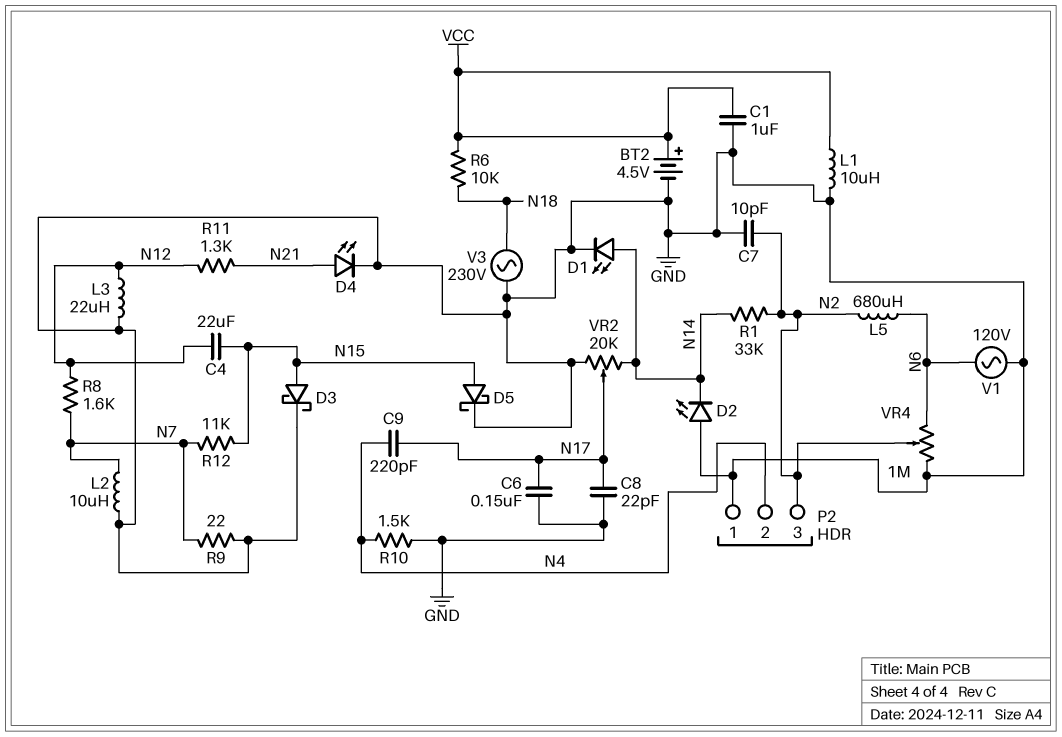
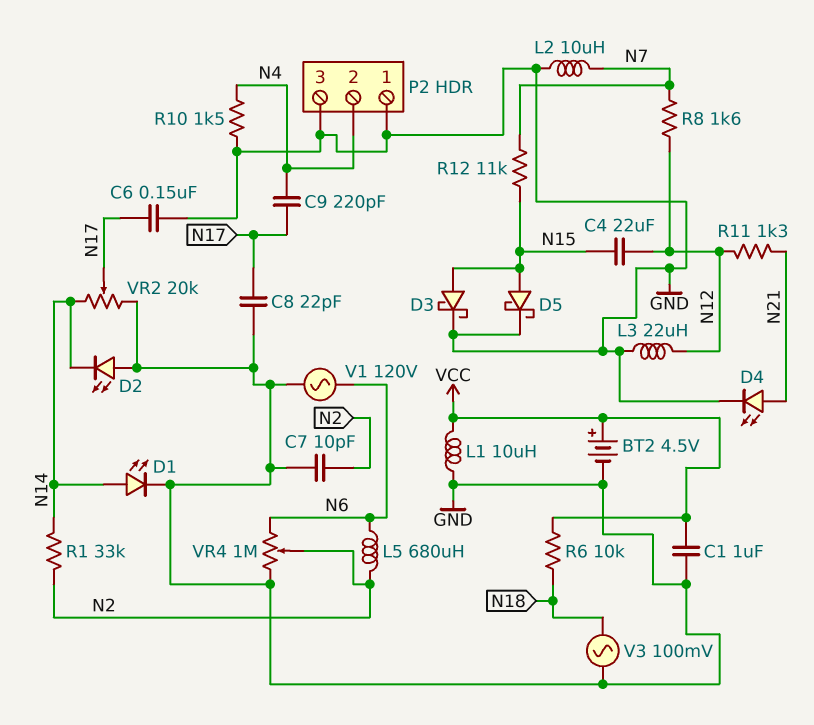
P2 pin 3: N2 -> GND
R9: 22 (GND, N7) -> none
V3: AC 230V (GND, N18) -> AC 100mV (GND, N18)

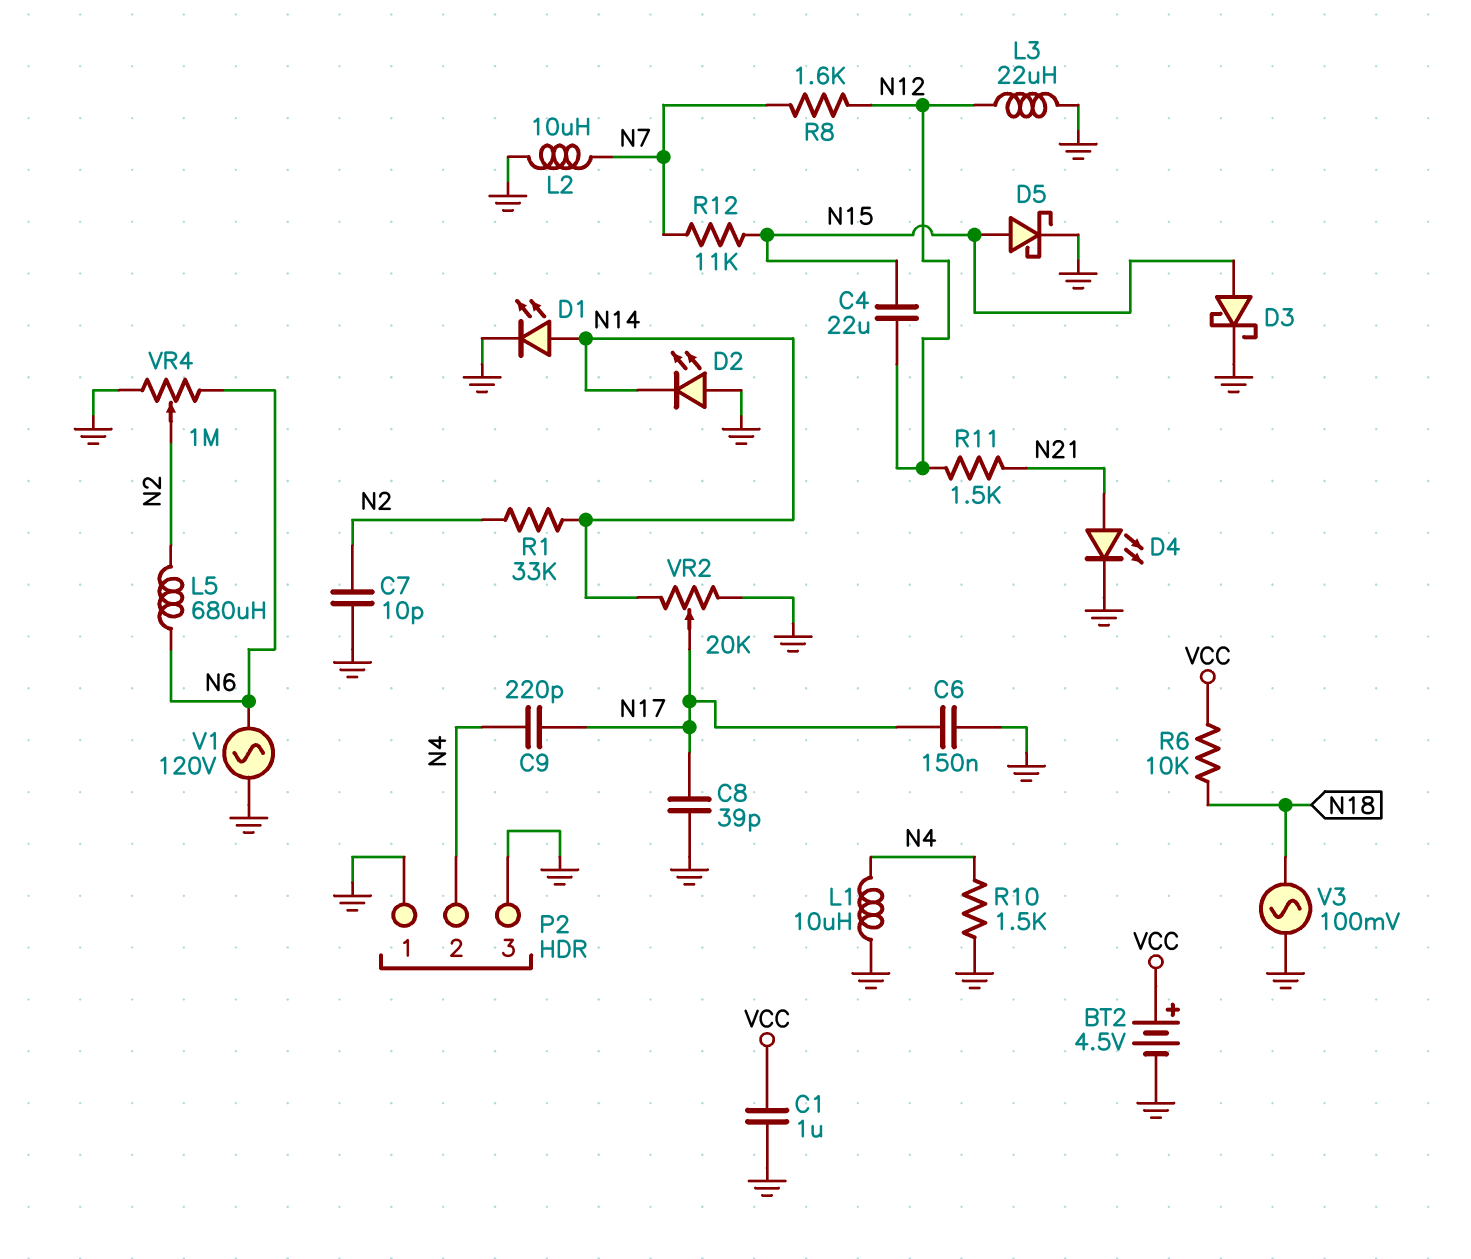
C8: 22pF (GND, N17) -> 39pF (GND, N17)
L1: 10uH (GND, VCC) -> 10uH (GND, N4)
R11: 1.3k (N12, N21) -> 1.5k (N12, N21)

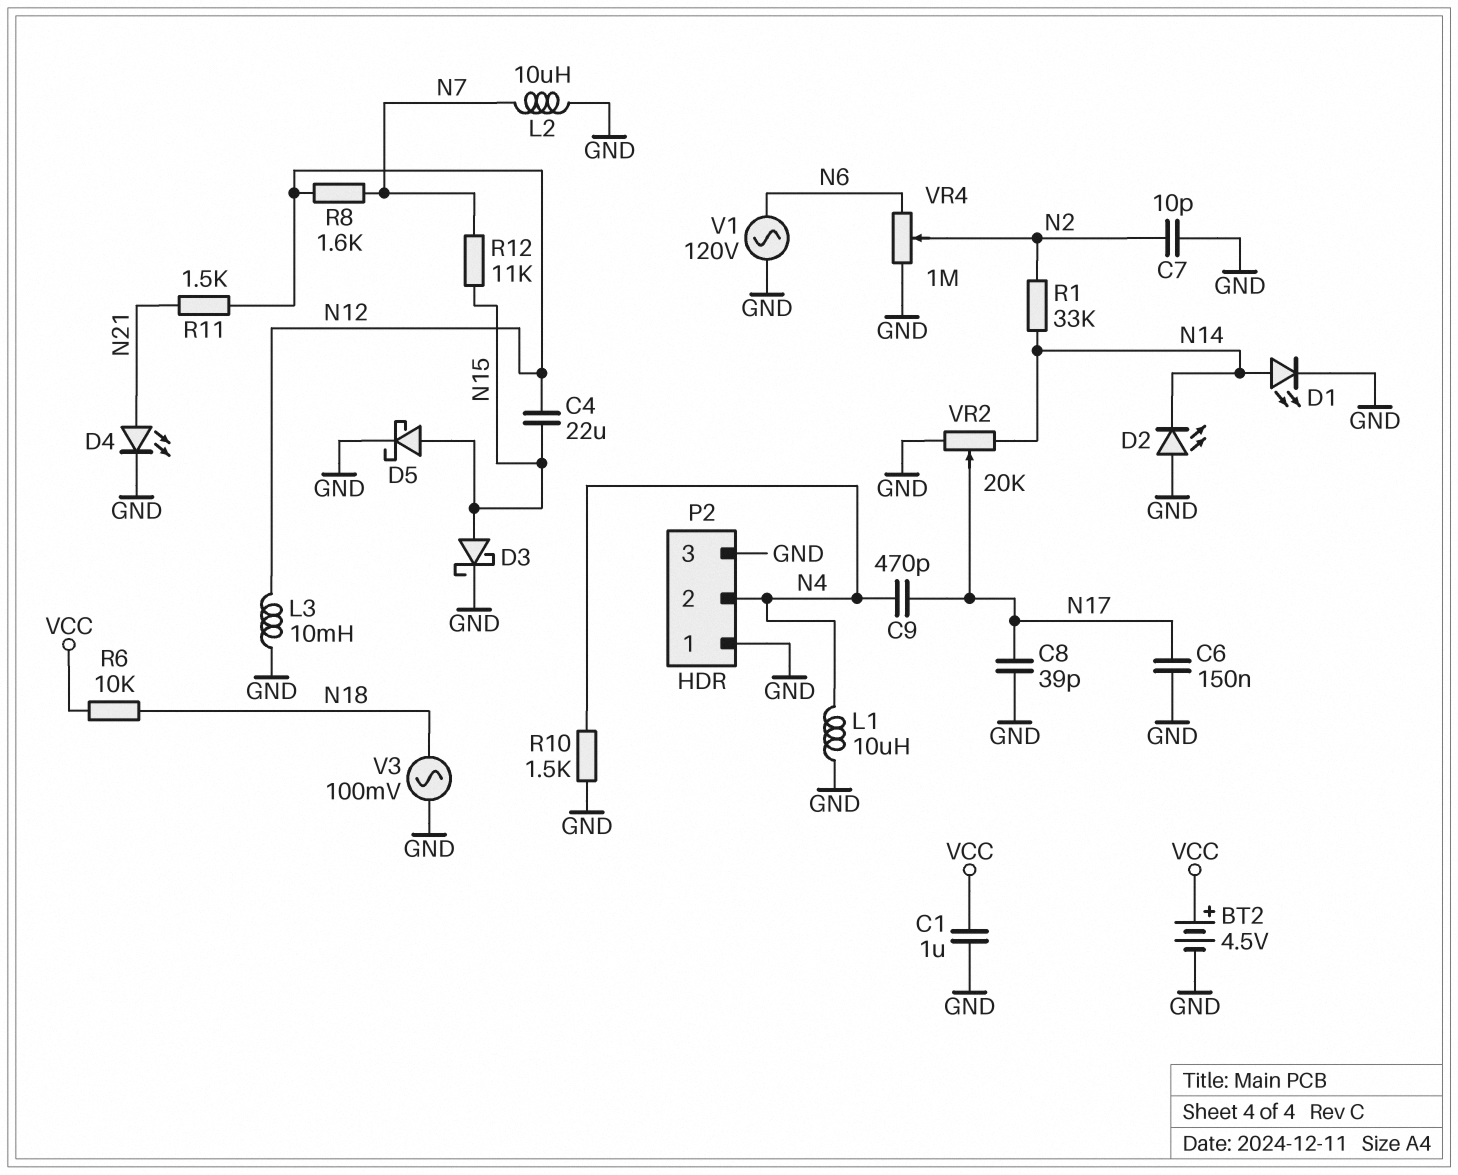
C9: 220pF (N4, N17) -> 470pF (N4, N17)
L3: 22uH (GND, N12) -> 10mH (GND, N12)
L5: 680uH (N2, N6) -> none

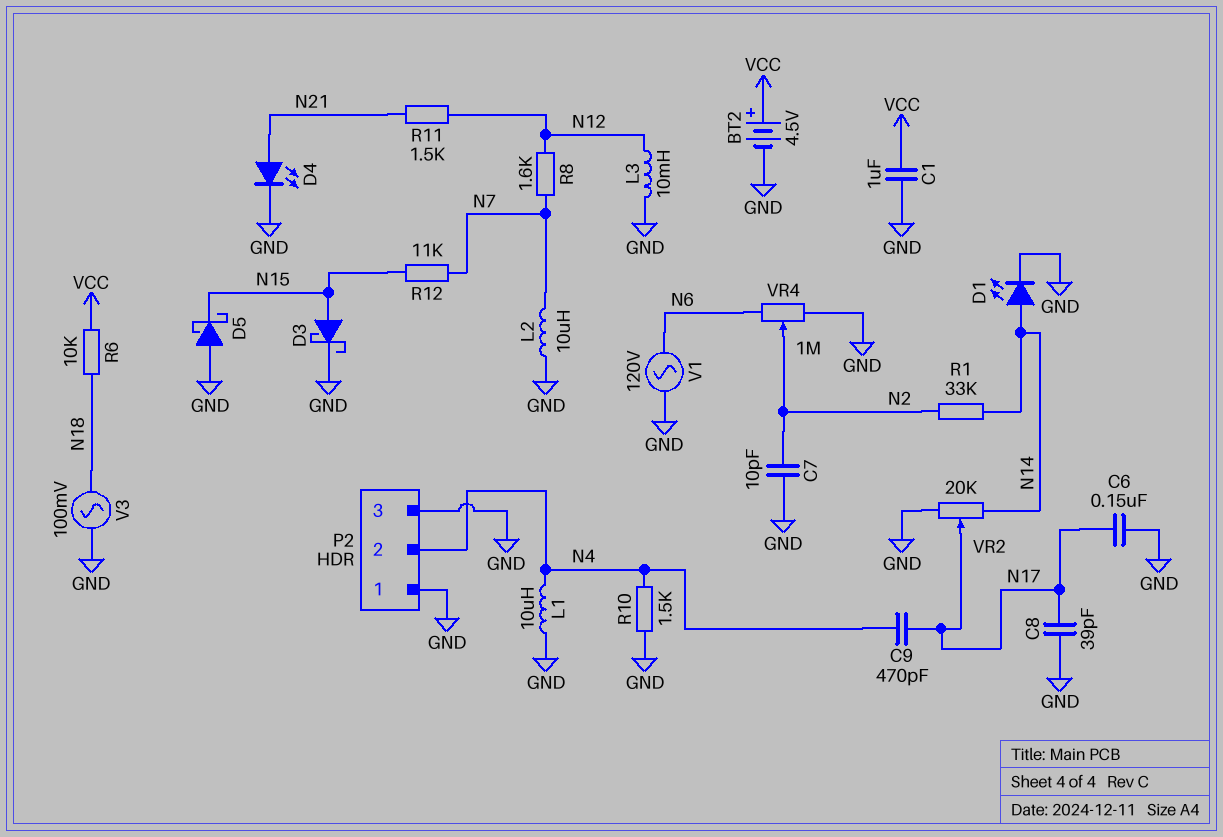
C4: 22uF (N12, N15) -> none
D2: LED (A GND, K N14) -> none
D5: schottky (A N15, K GND) -> schottky (A GND, K N15)

